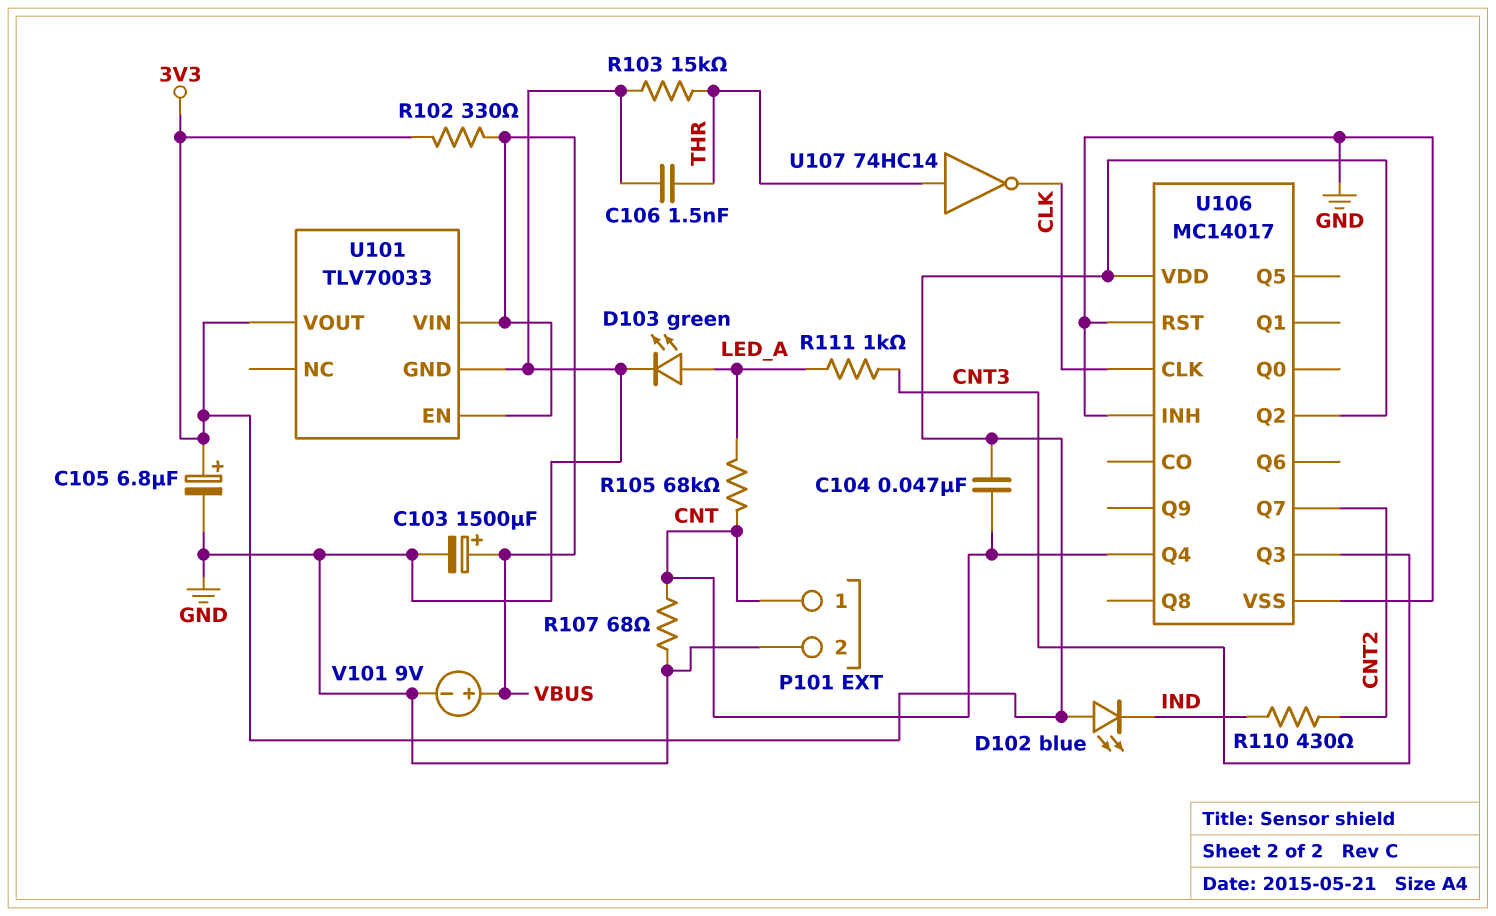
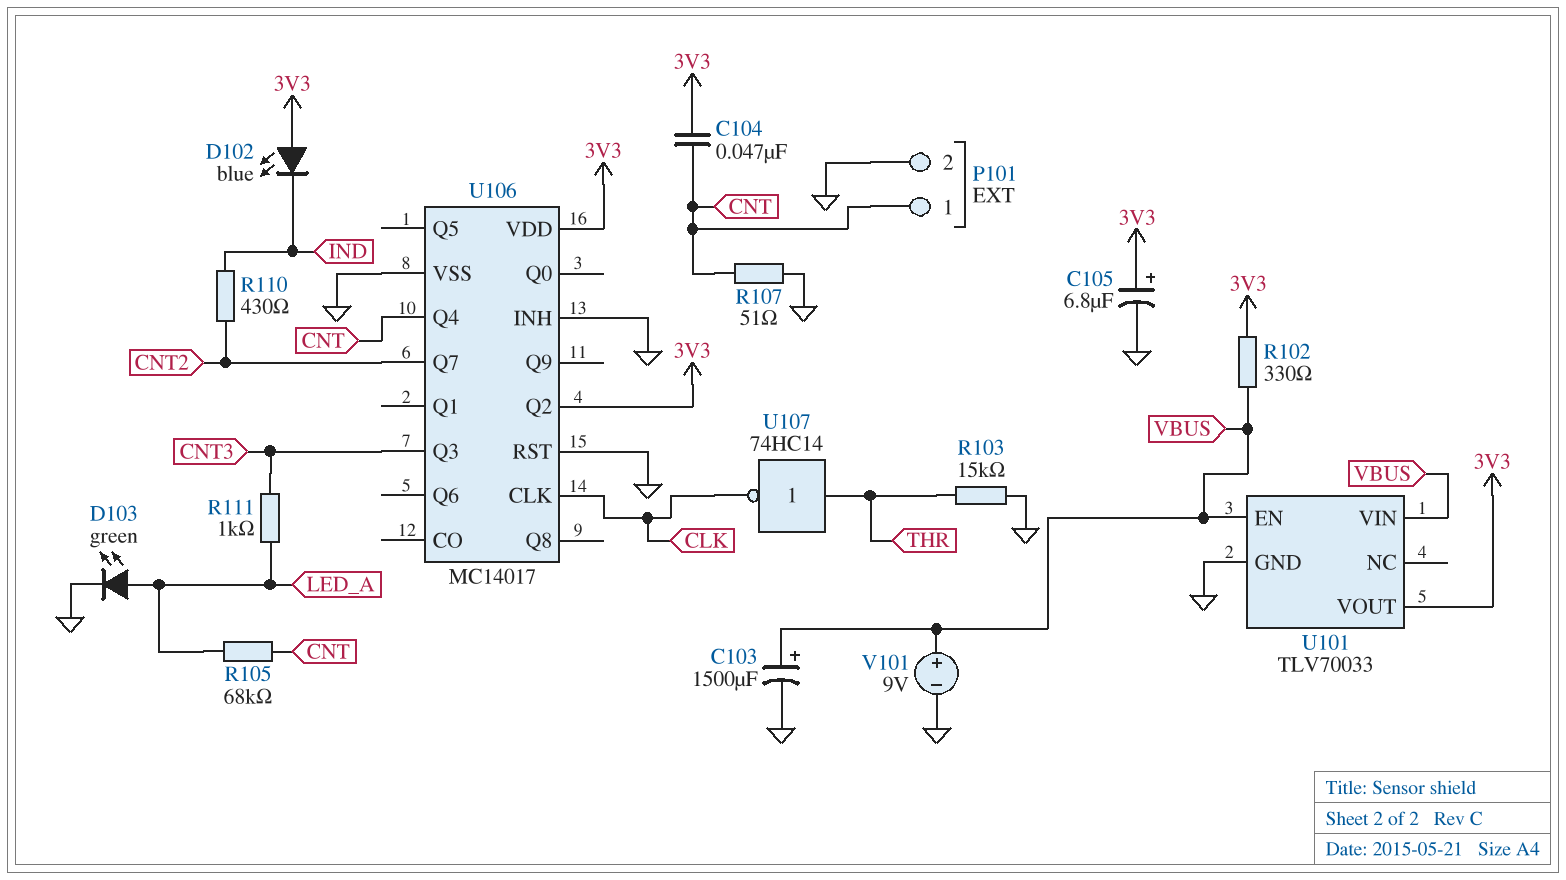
C106: 1.5nF (GND, THR) -> none
R107: 68 (CNT, GND) -> 51 (CNT, GND)

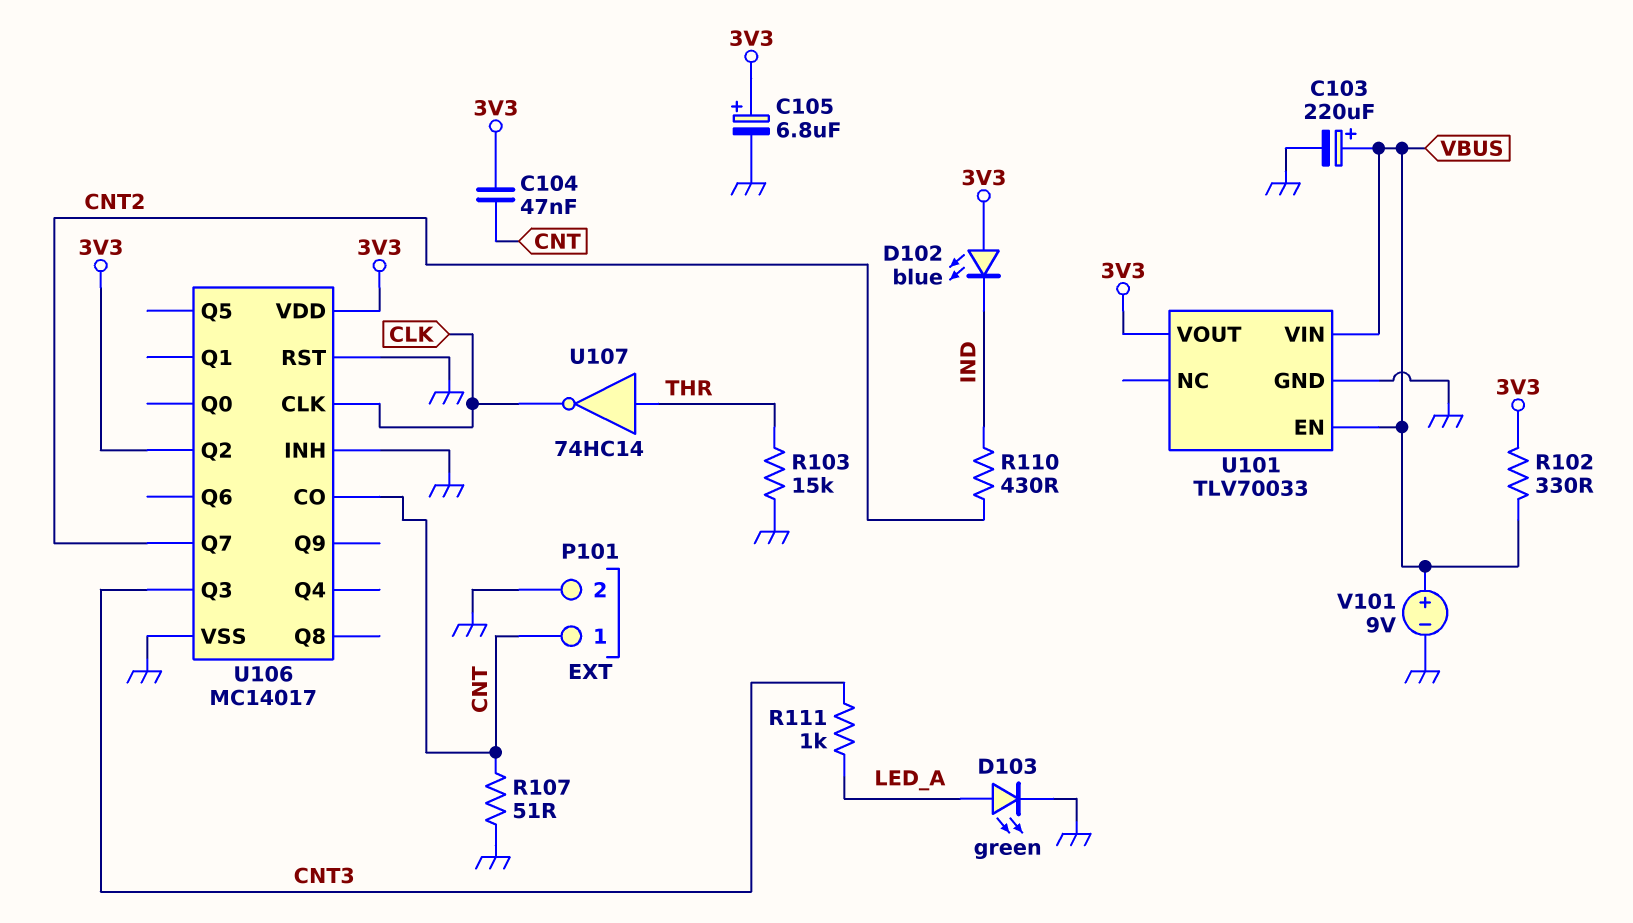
C103: 1500uF (plus VBUS, minus GND) -> 220uF (plus VBUS, minus GND)
R105: 68k (CNT, LED_A) -> none
U106 pin CO: none -> CNT
U106 pin Q4: CNT -> none

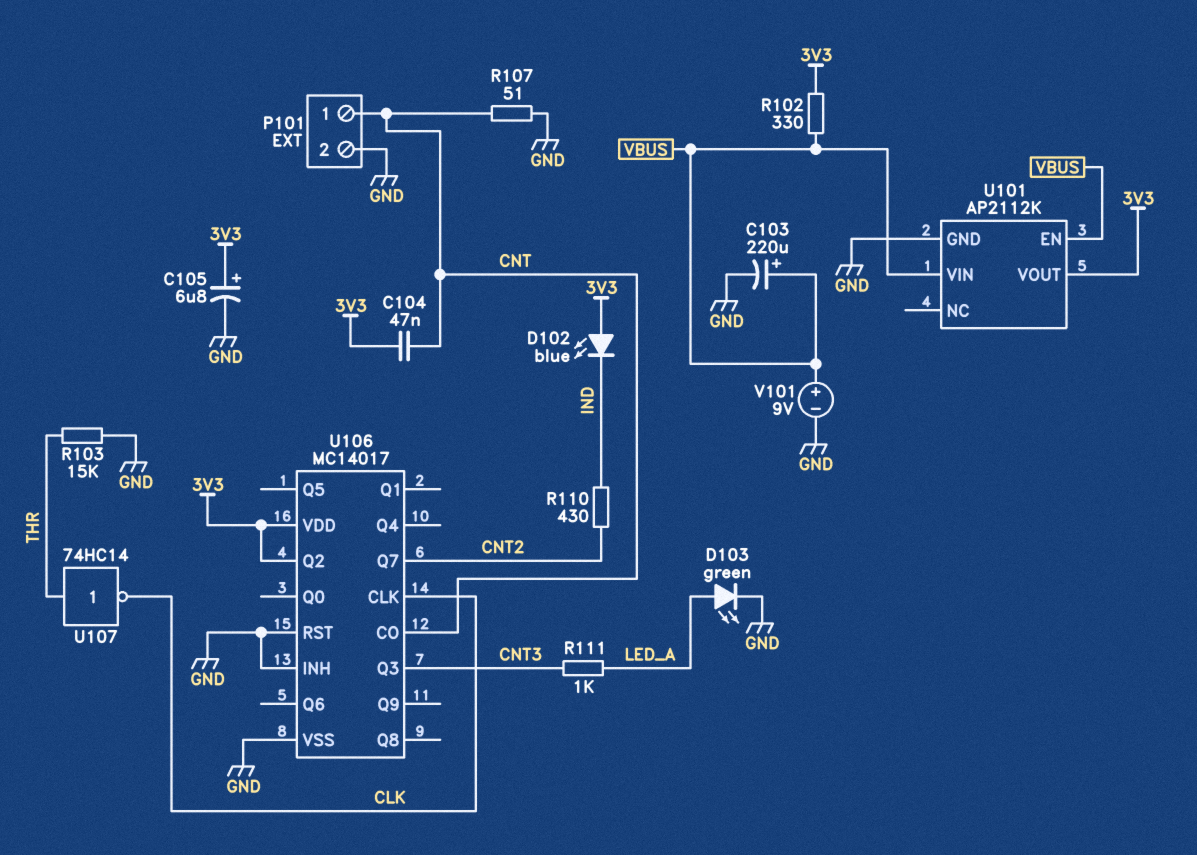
U101: TLV70033 -> AP2112K

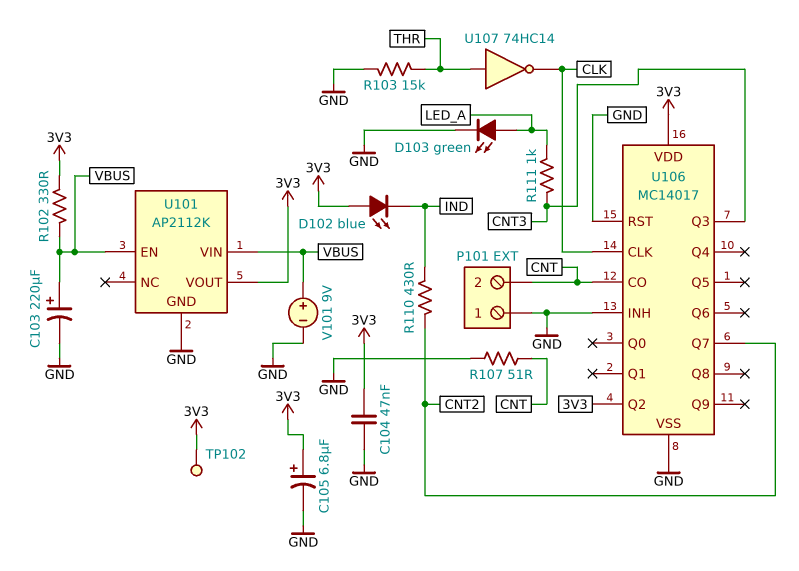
C104: 47nF (3V3, CNT) -> 47nF (3V3, GND)
P101 pin 1: CNT -> GND
P101 pin 2: GND -> CNT
TP102: none -> test point (3V3)

